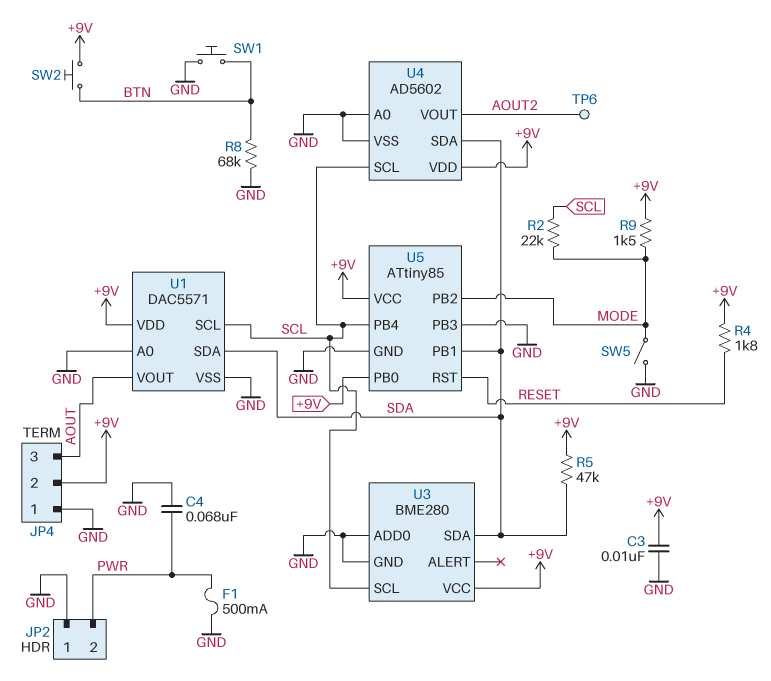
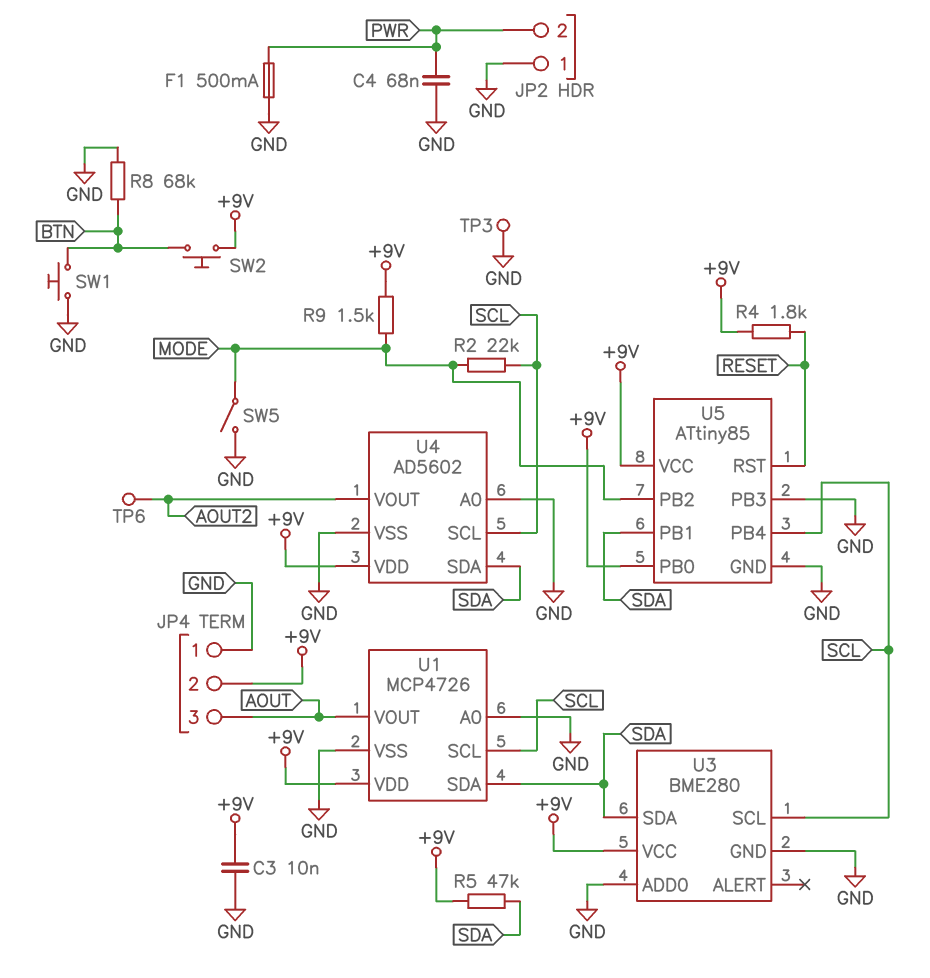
TP3: none -> test point (GND)
U1: DAC5571 -> MCP4726

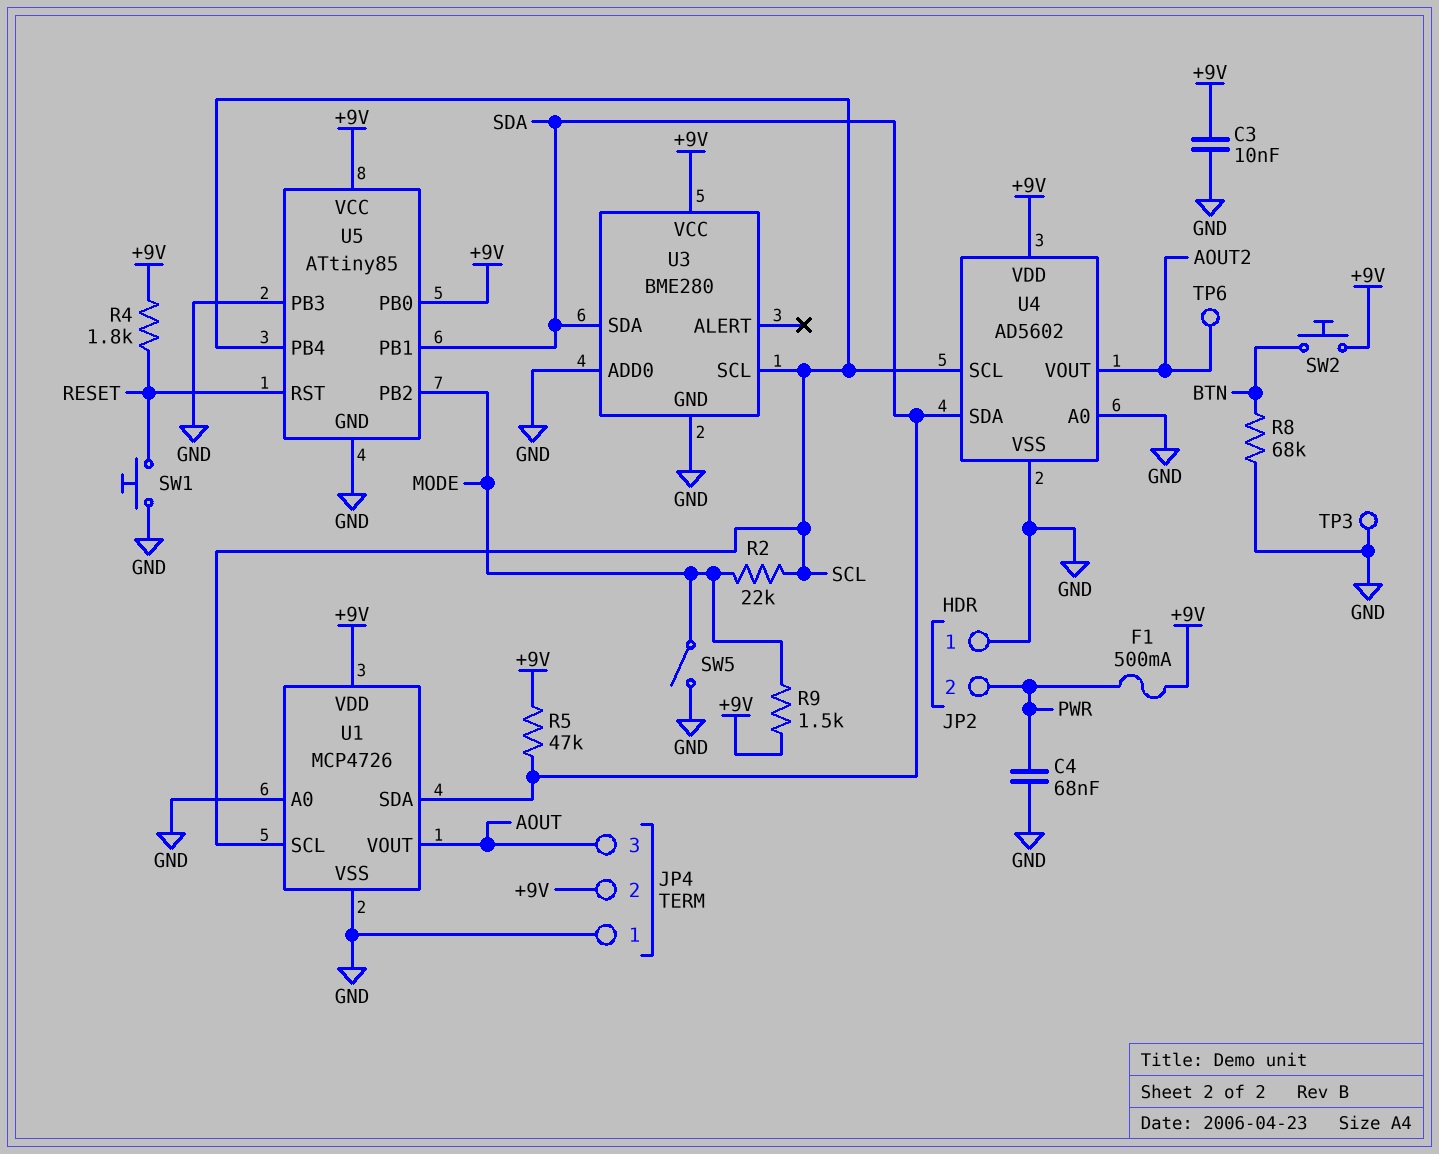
F1: 500mA (GND, PWR) -> 500mA (+9V, PWR)
SW1: button (BTN, GND) -> button (GND, RESET)

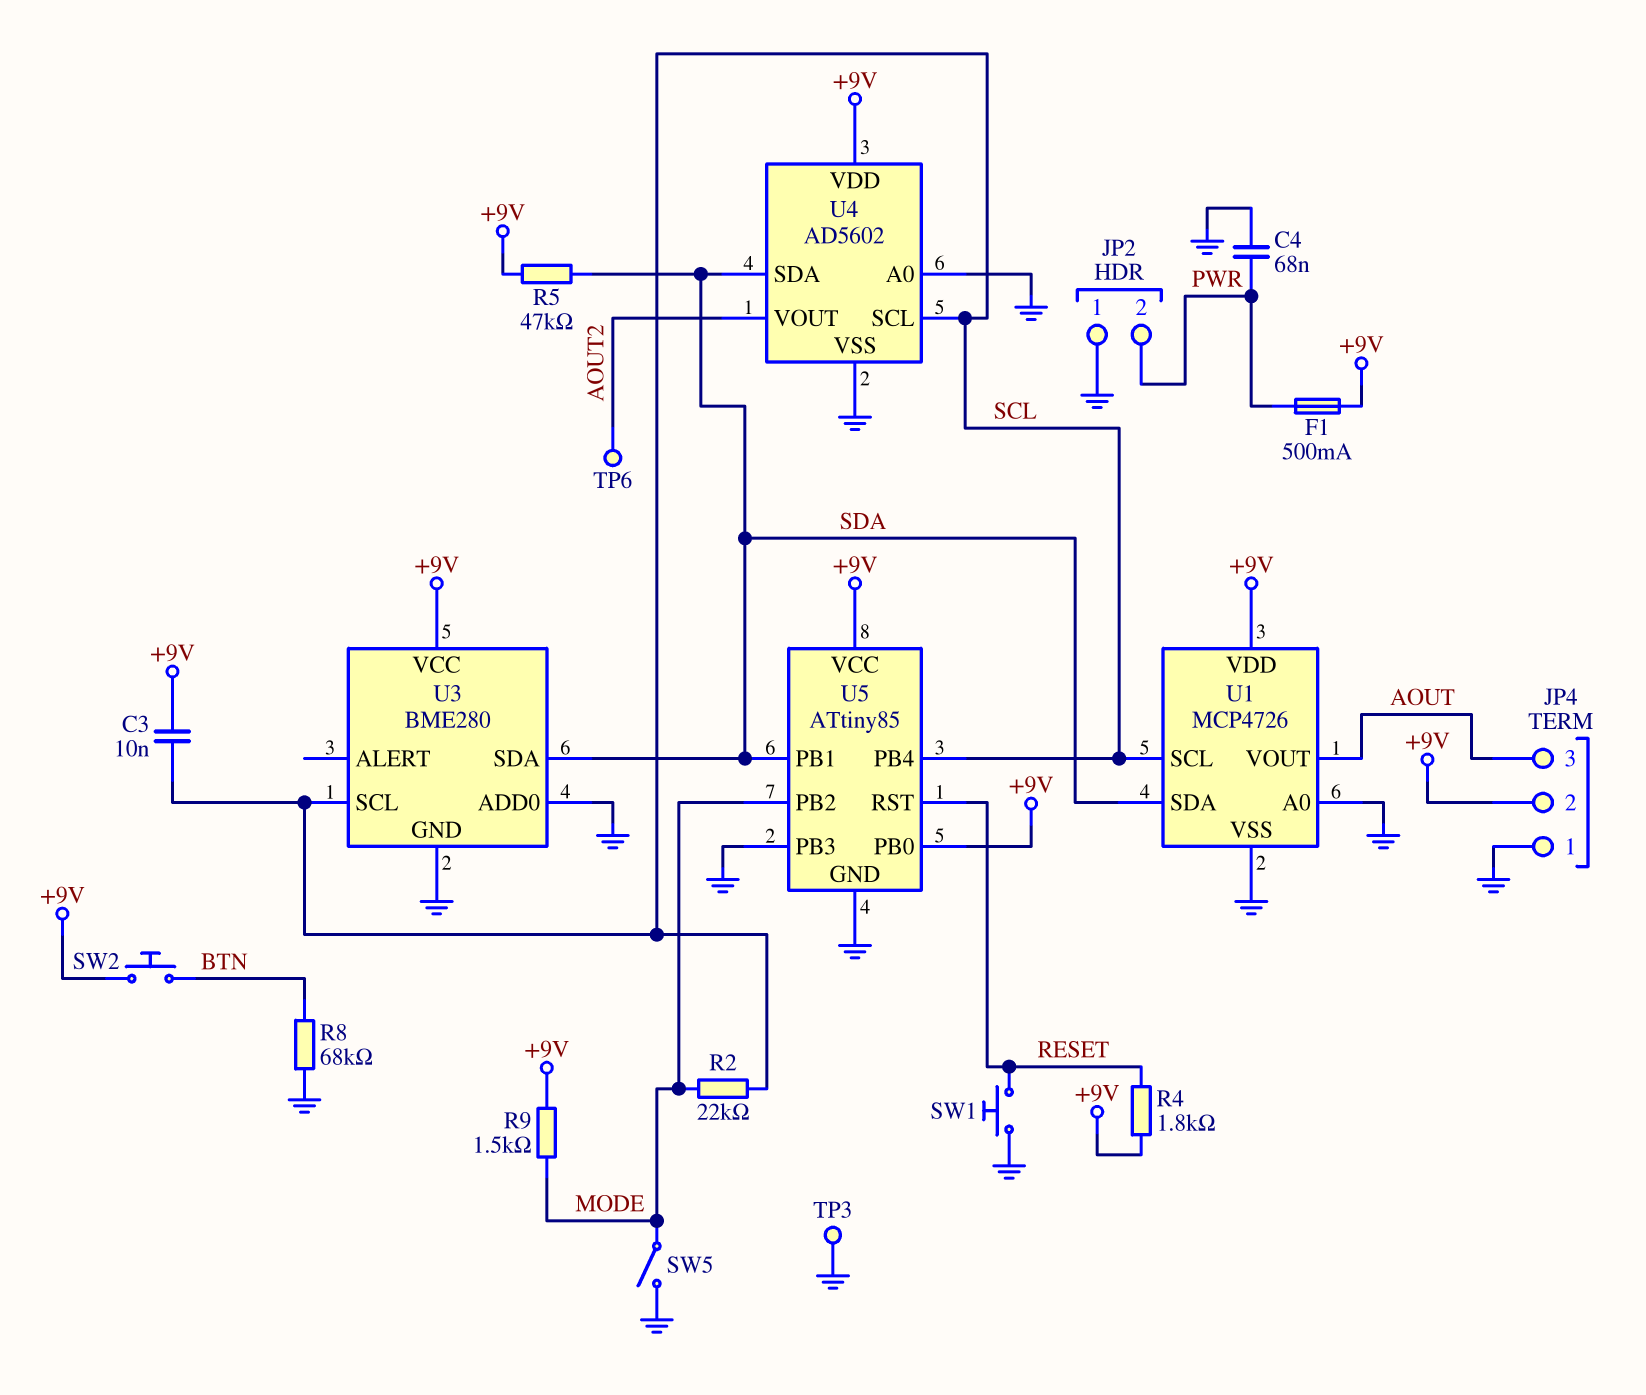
C3: 10nF (+9V, GND) -> 10nF (+9V, SCL)

